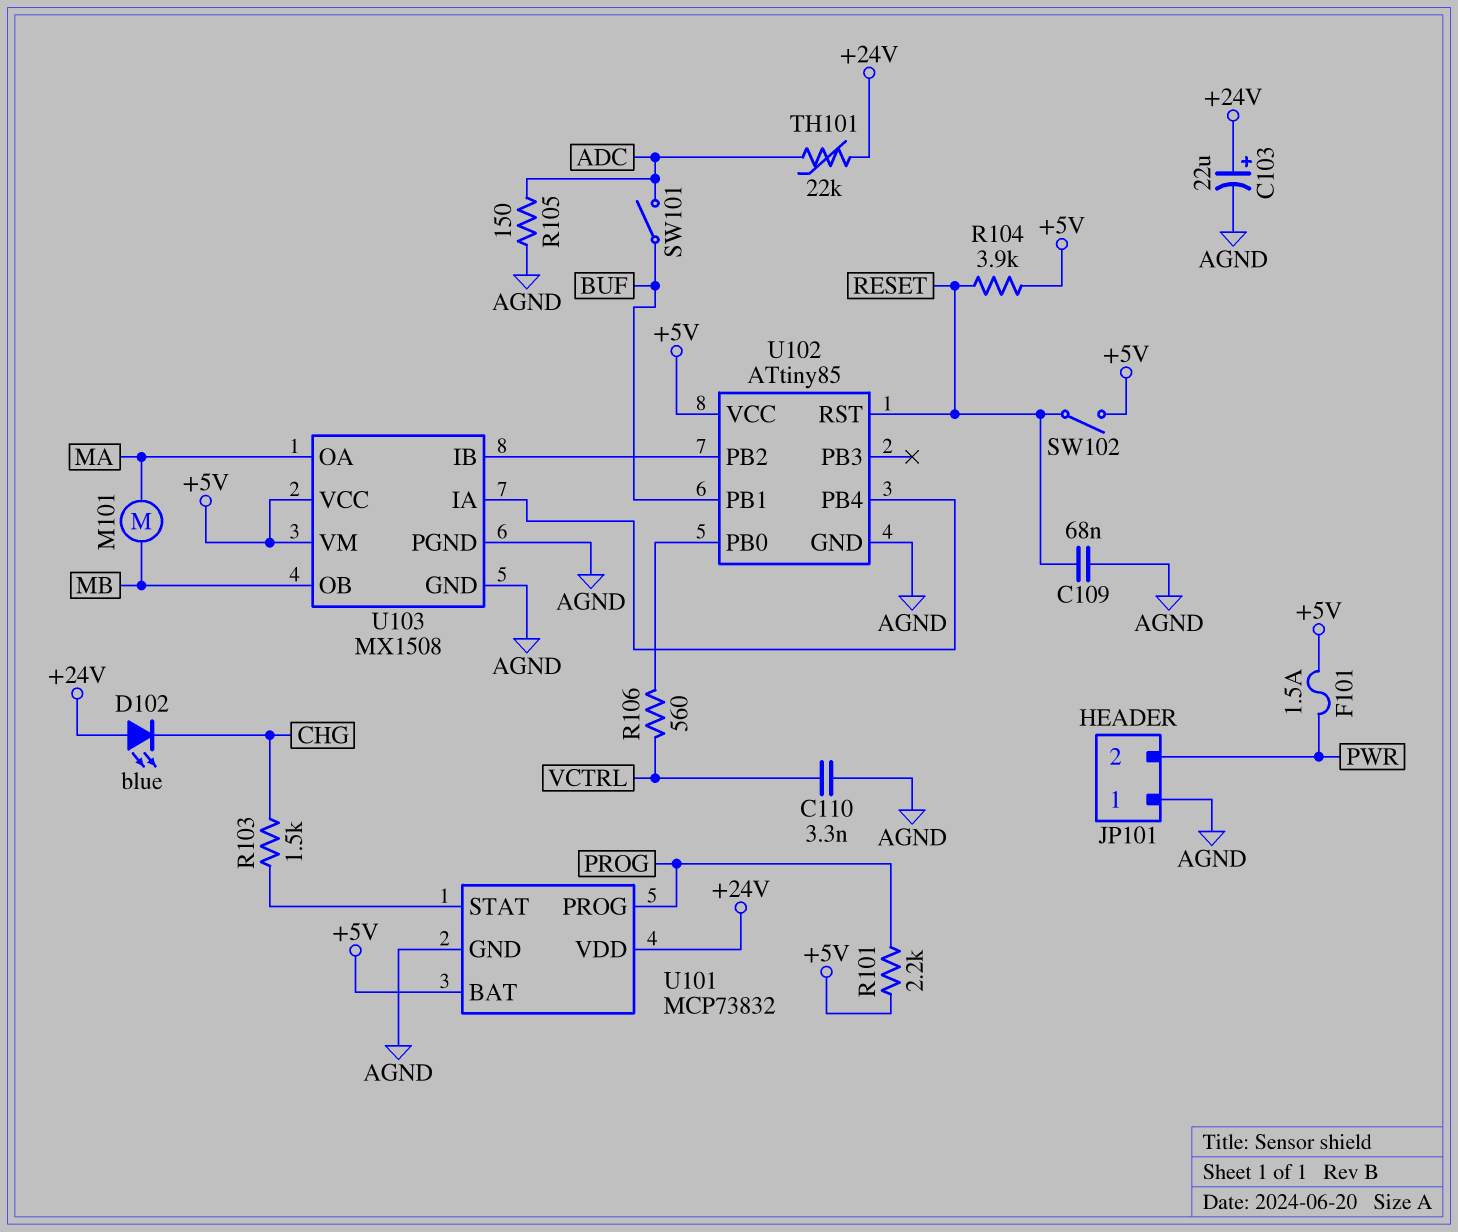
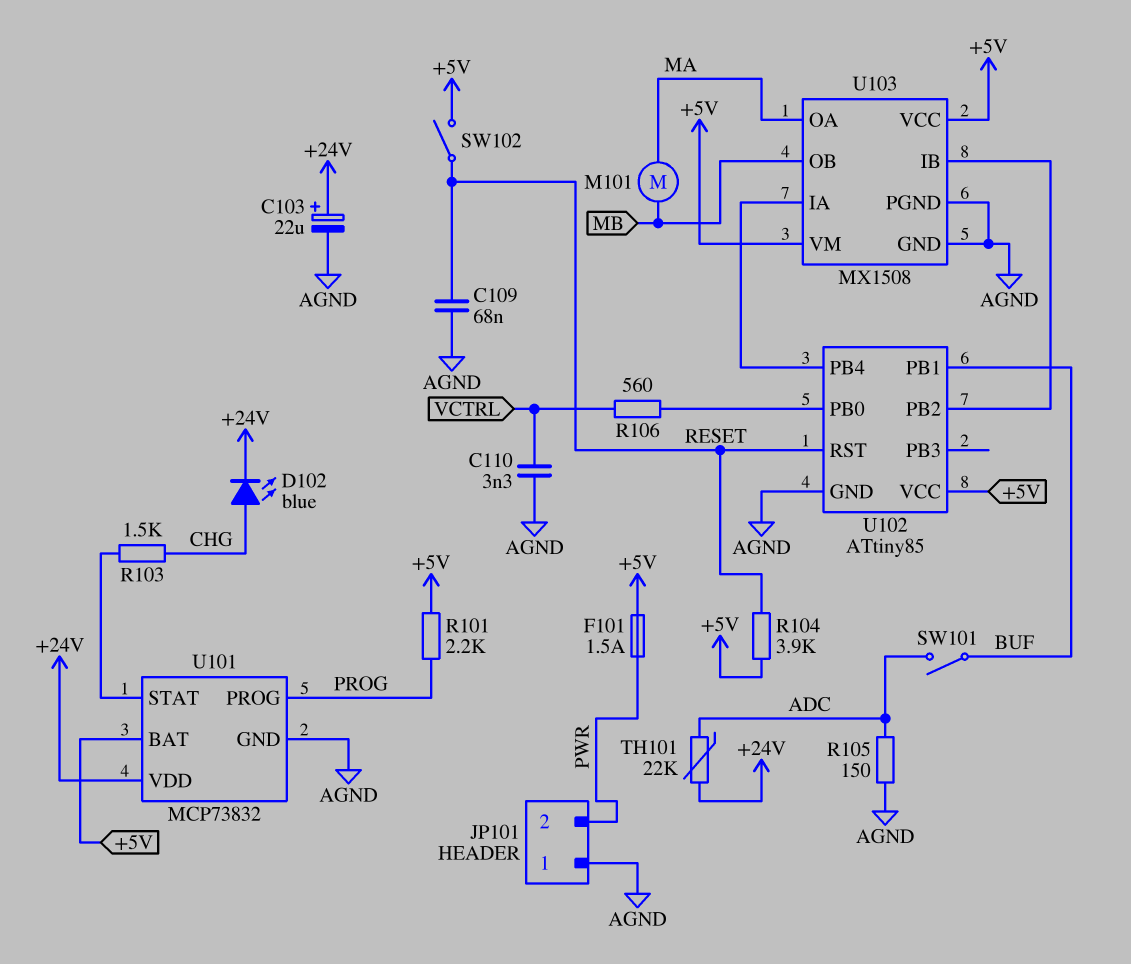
D102: LED blue (A +24V, K CHG) -> LED blue (A CHG, K +24V)

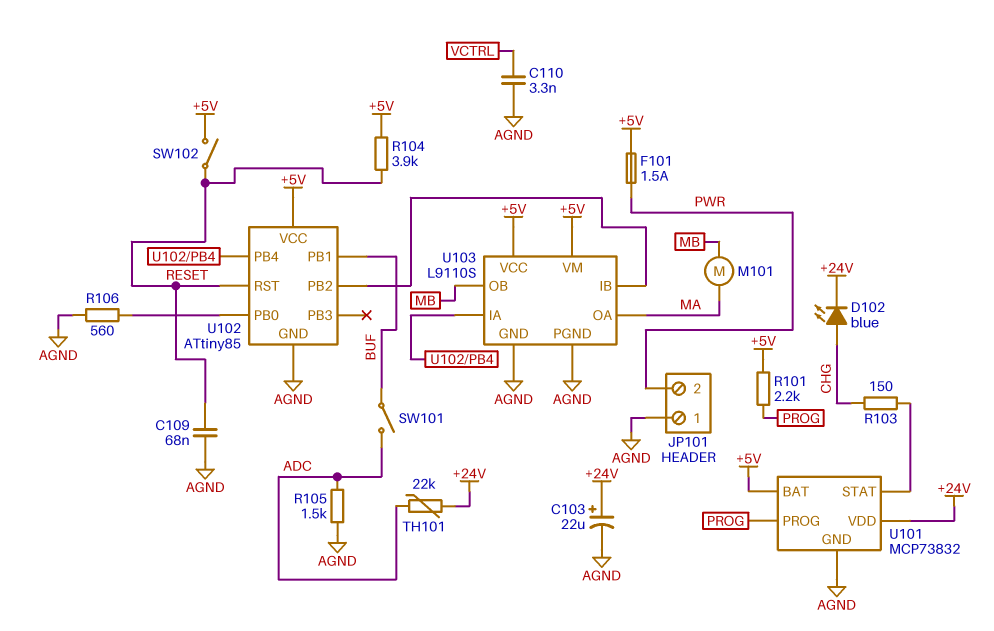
R103: 1.5k (CHG, U101/STAT) -> 150 (CHG, U101/STAT)
R105: 150 (ADC, AGND) -> 1.5k (ADC, AGND)
R106: 560 (U102/PB0, VCTRL) -> 560 (AGND, U102/PB0)
U103: MX1508 -> L9110S

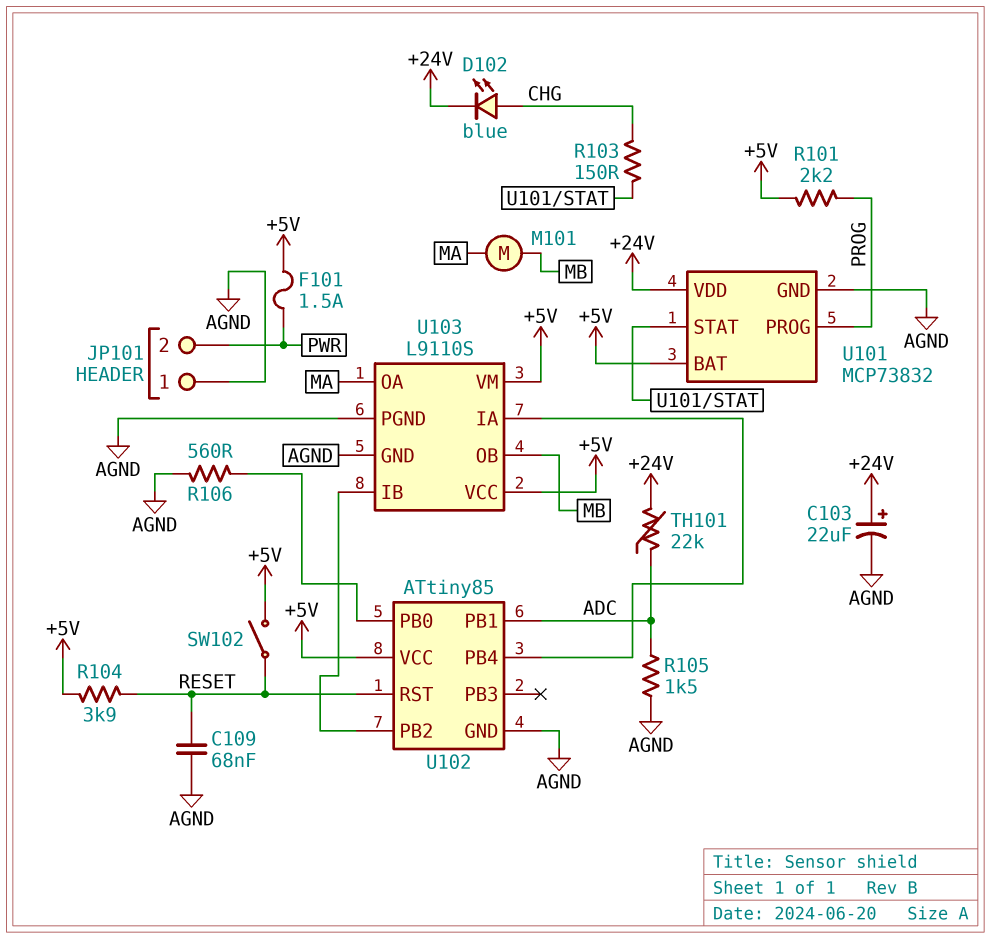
C110: 3.3nF (AGND, VCTRL) -> none
SW101: switch (ADC, BUF) -> none
U102 pin PB1: BUF -> ADC

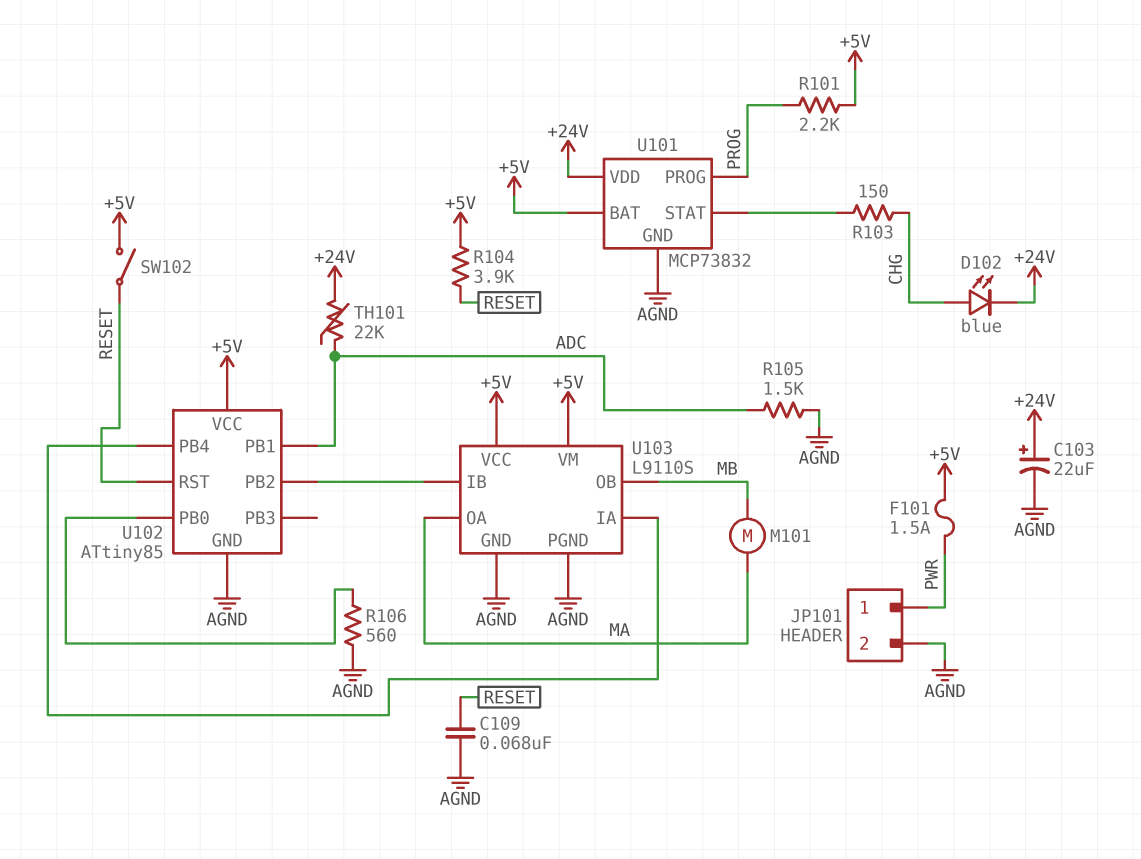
JP101 pin 1: AGND -> PWR
JP101 pin 2: PWR -> AGND

